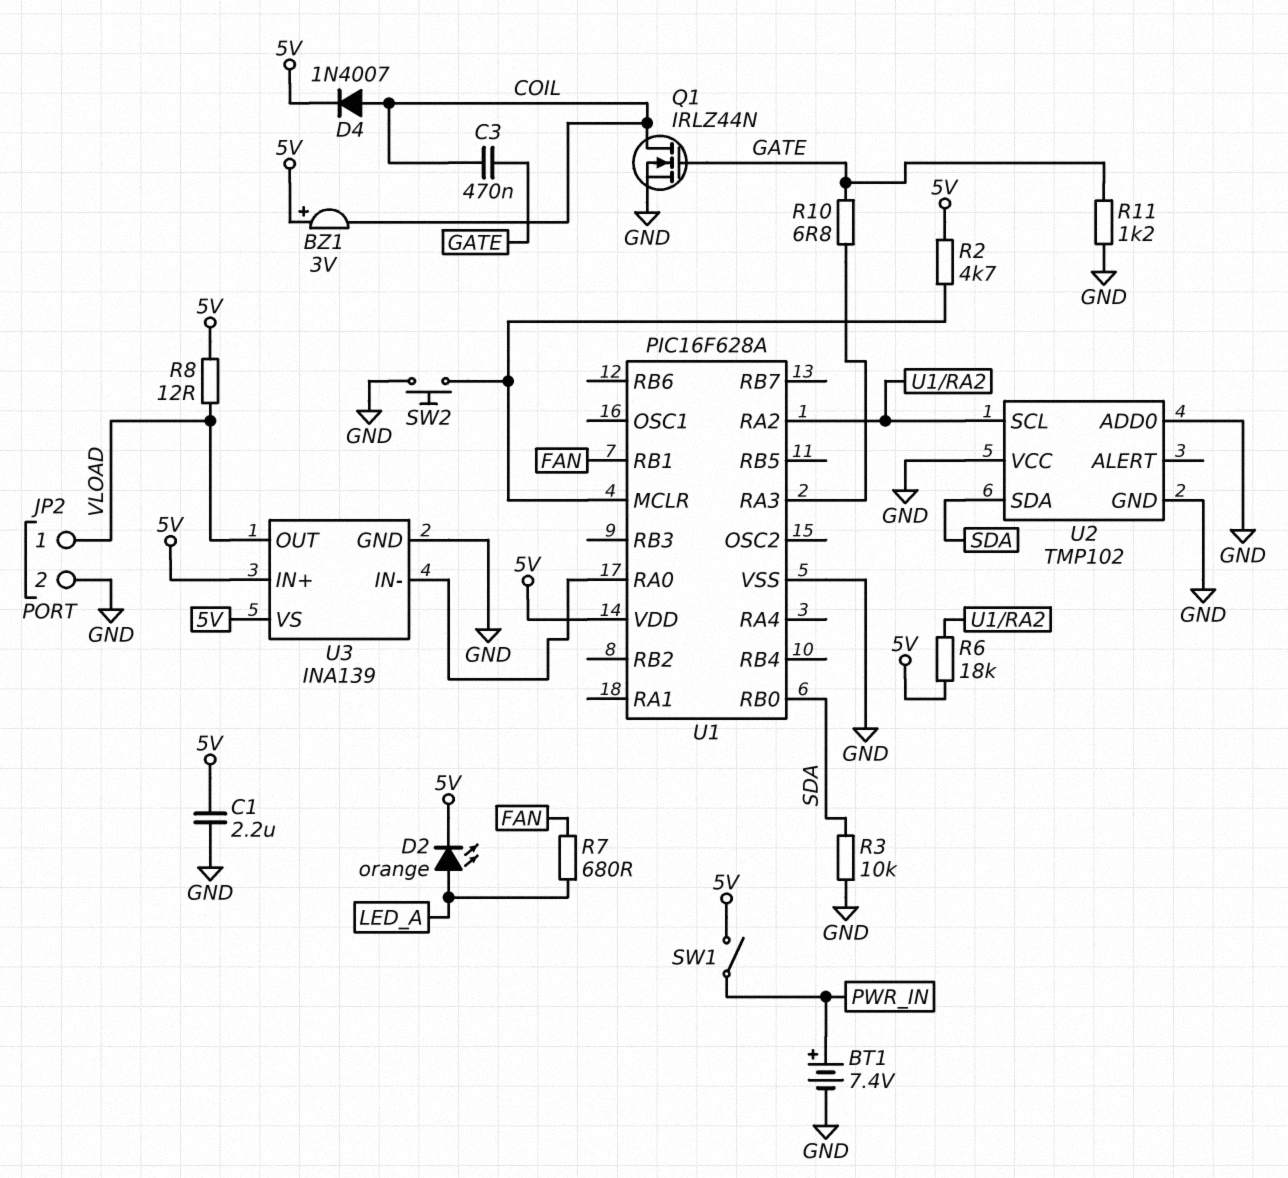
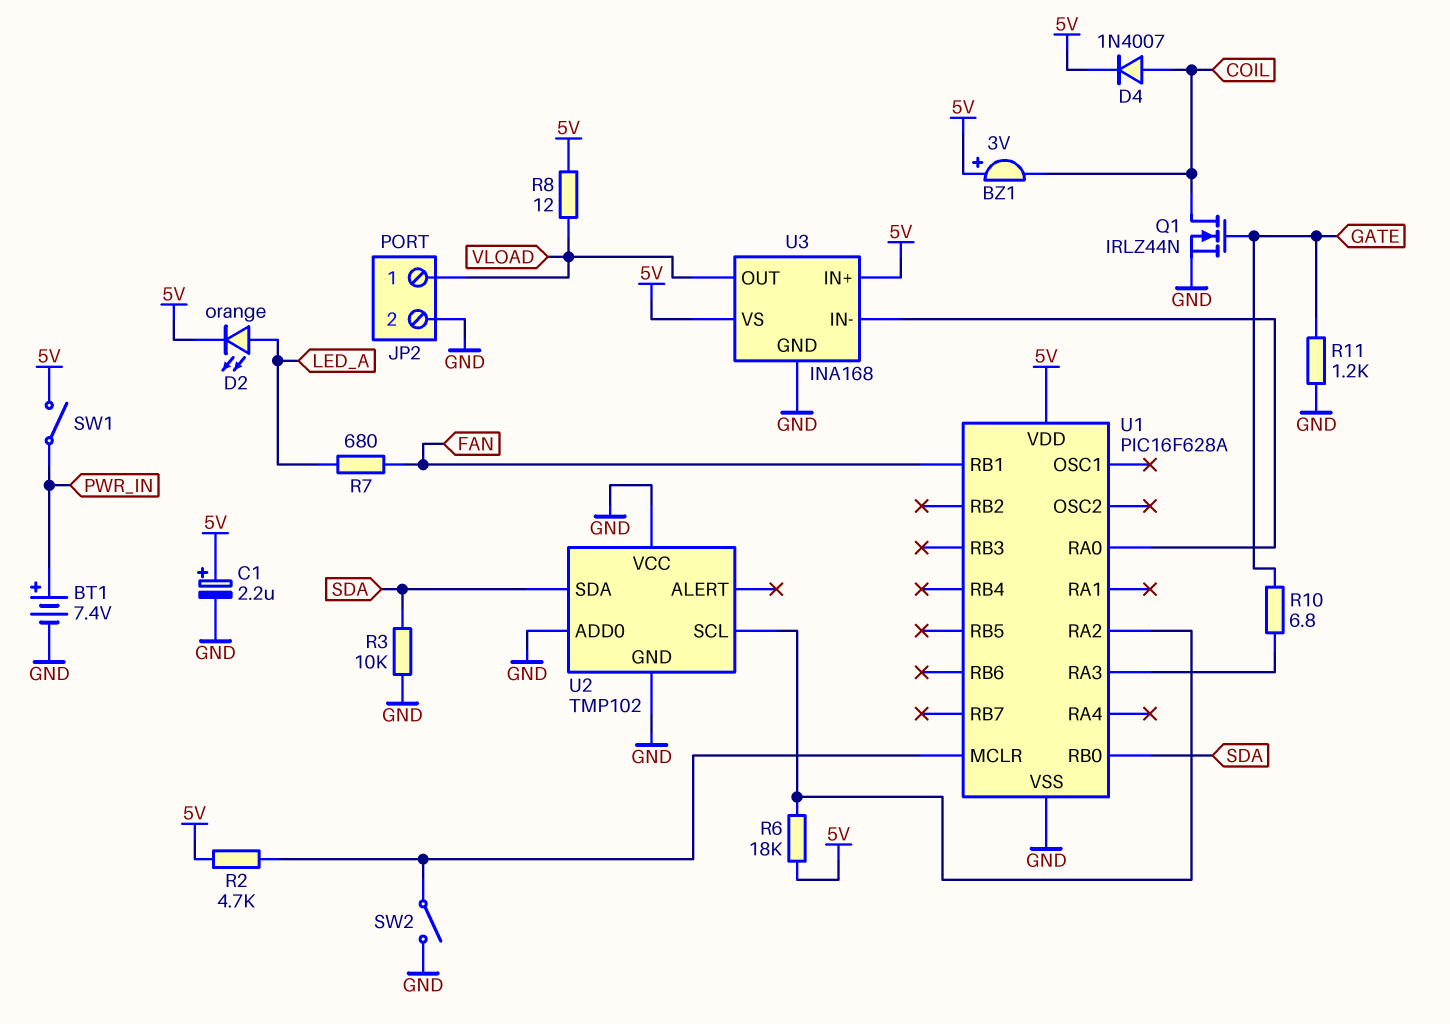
C1: 2.2uF (5V, GND) -> 2.2uF (plus 5V, minus GND)
C3: 470nF (COIL, GATE) -> none
SW2: button (GND, U1/MCLR) -> switch (GND, U1/MCLR)
U3: INA139 -> INA168

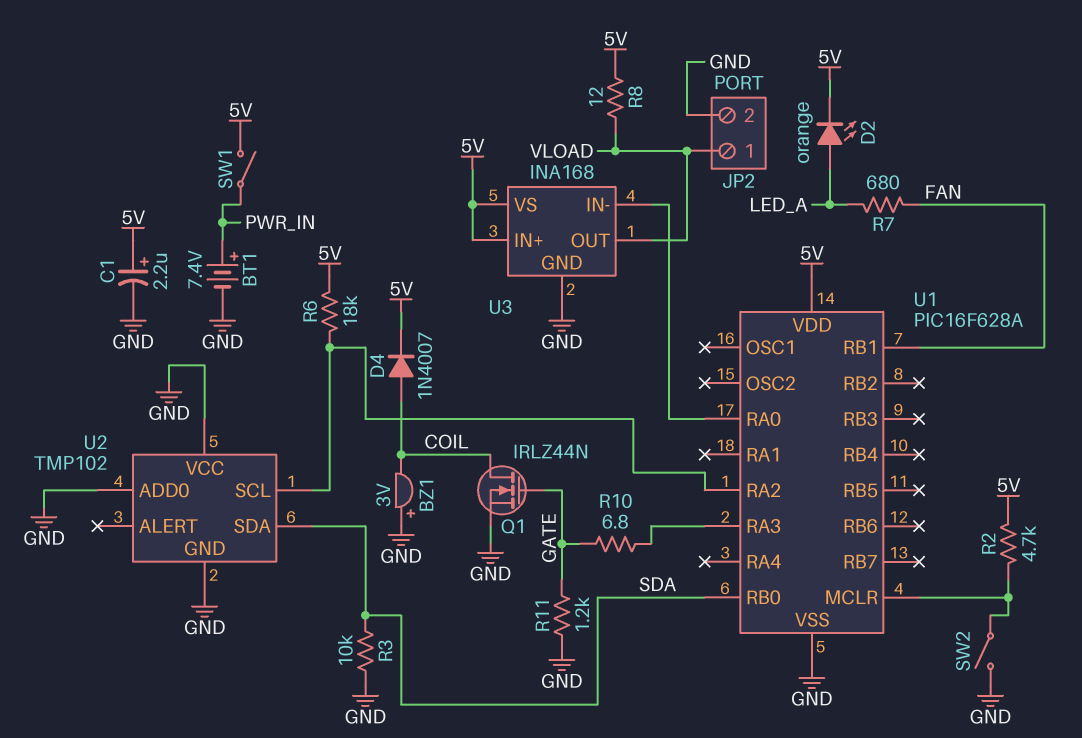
BZ1: buzzer 3V (plus 5V, minus COIL) -> buzzer 3V (plus GND, minus COIL)

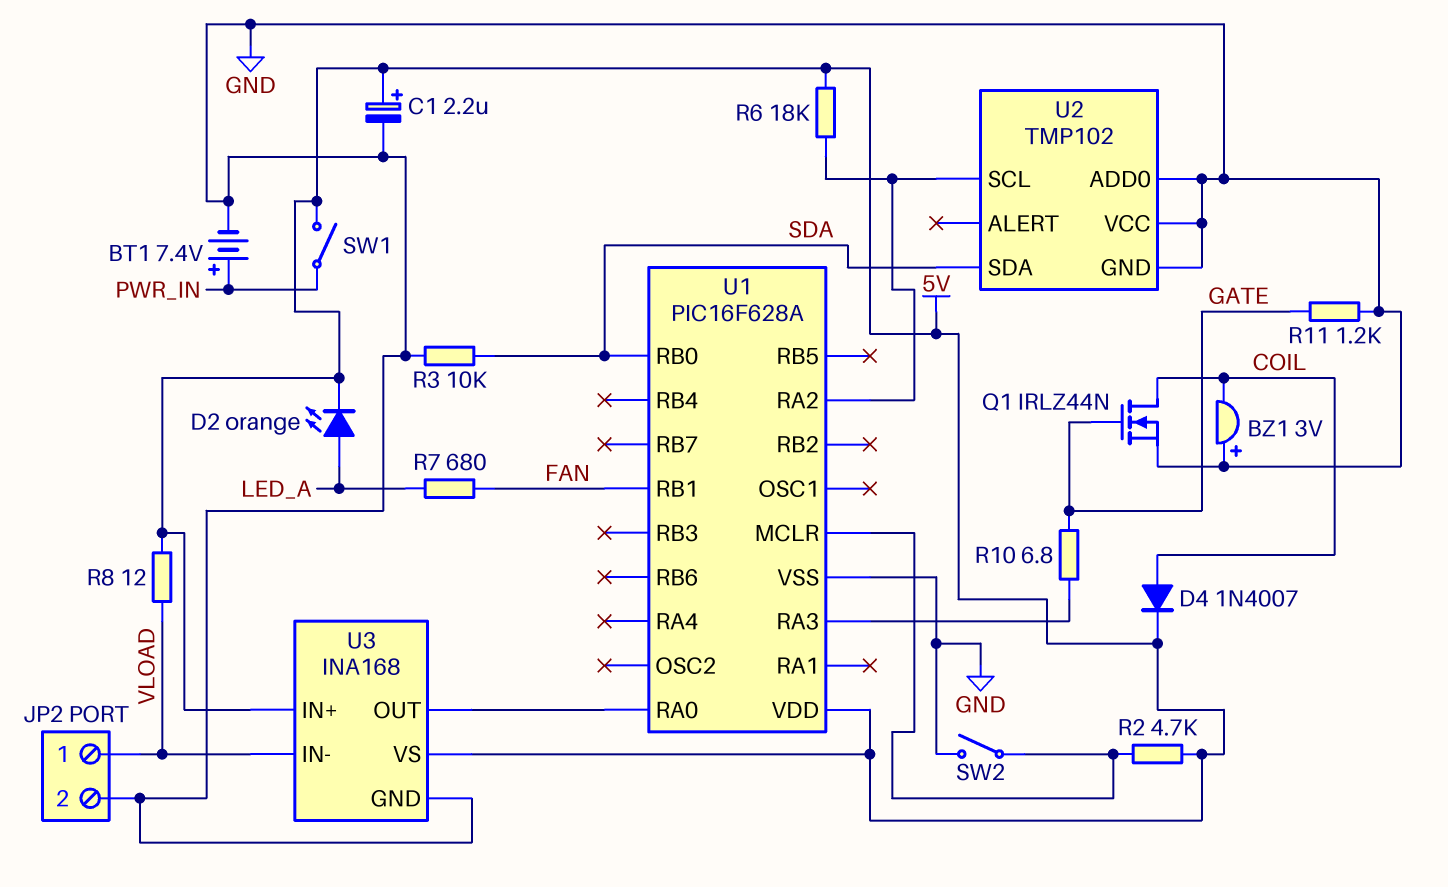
U3 pin IN-: U1/RA0 -> VLOAD
U3 pin OUT: VLOAD -> U1/RA0

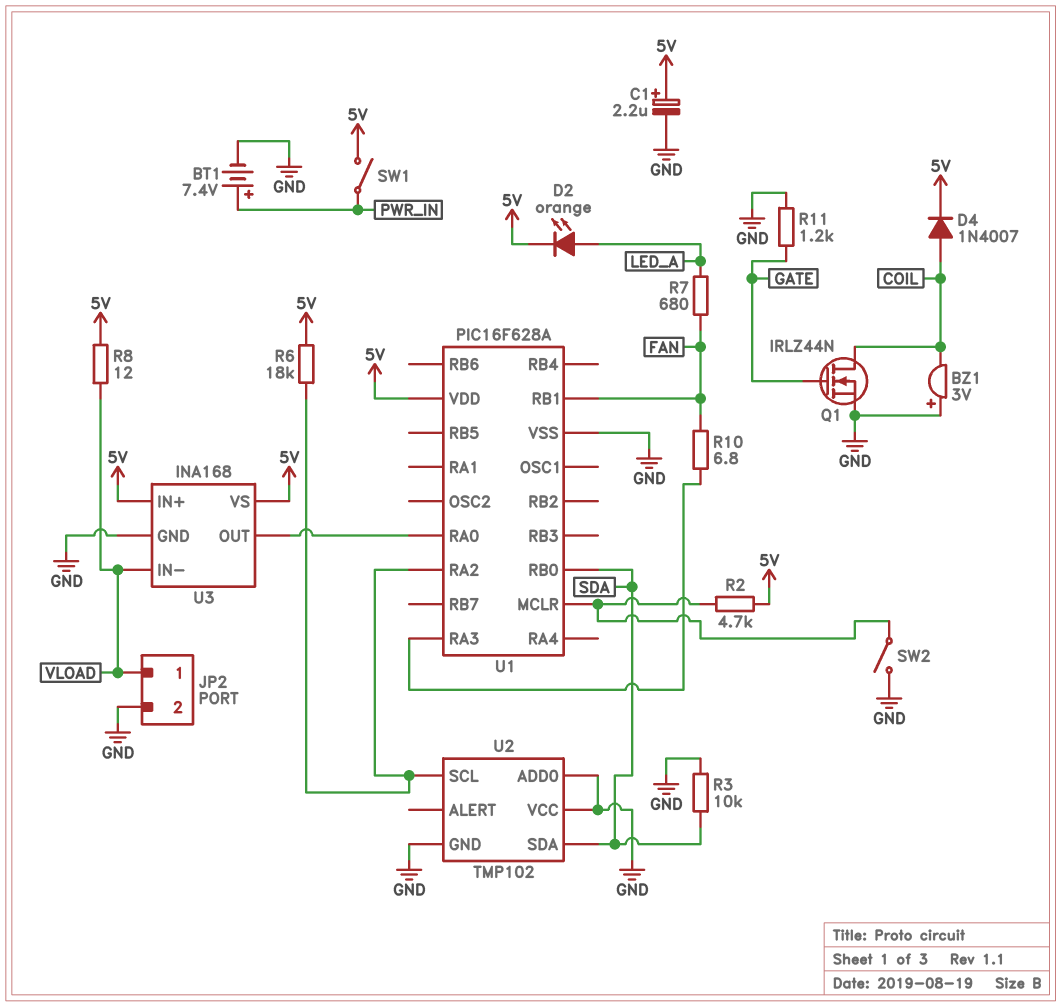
R10: 6.8 (GATE, U1/RA3) -> 6.8 (FAN, U1/RA3)

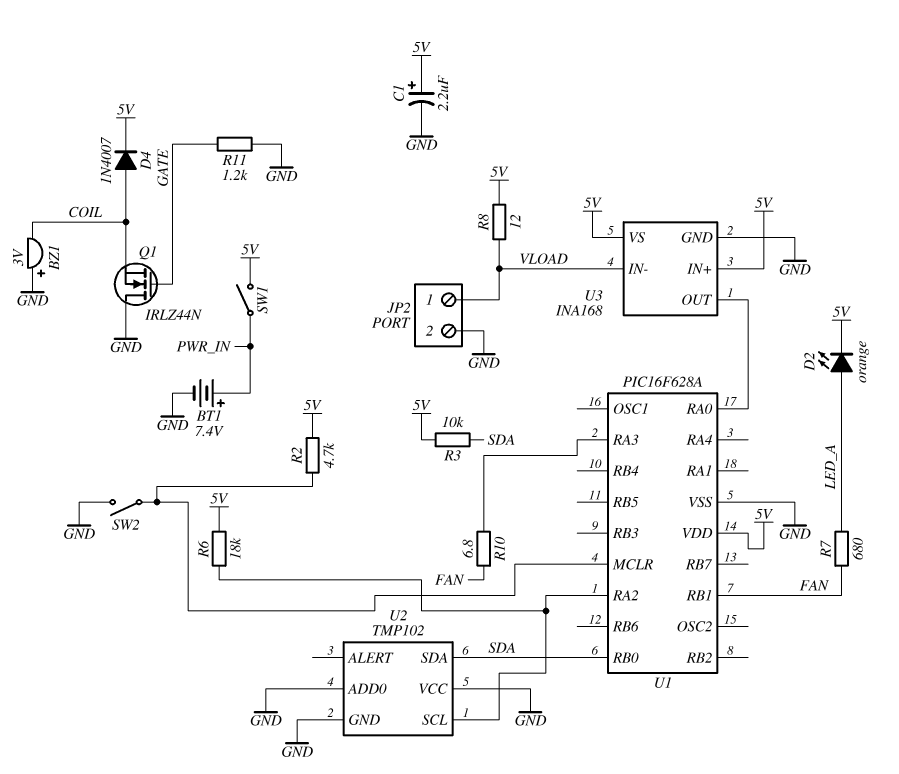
Q1: NMOS IRLZ44N (G GATE, D COIL, S GND) -> NMOS IRLZ44N (G GATE, D GND, S COIL)
R3: 10k (GND, SDA) -> 10k (5V, SDA)

